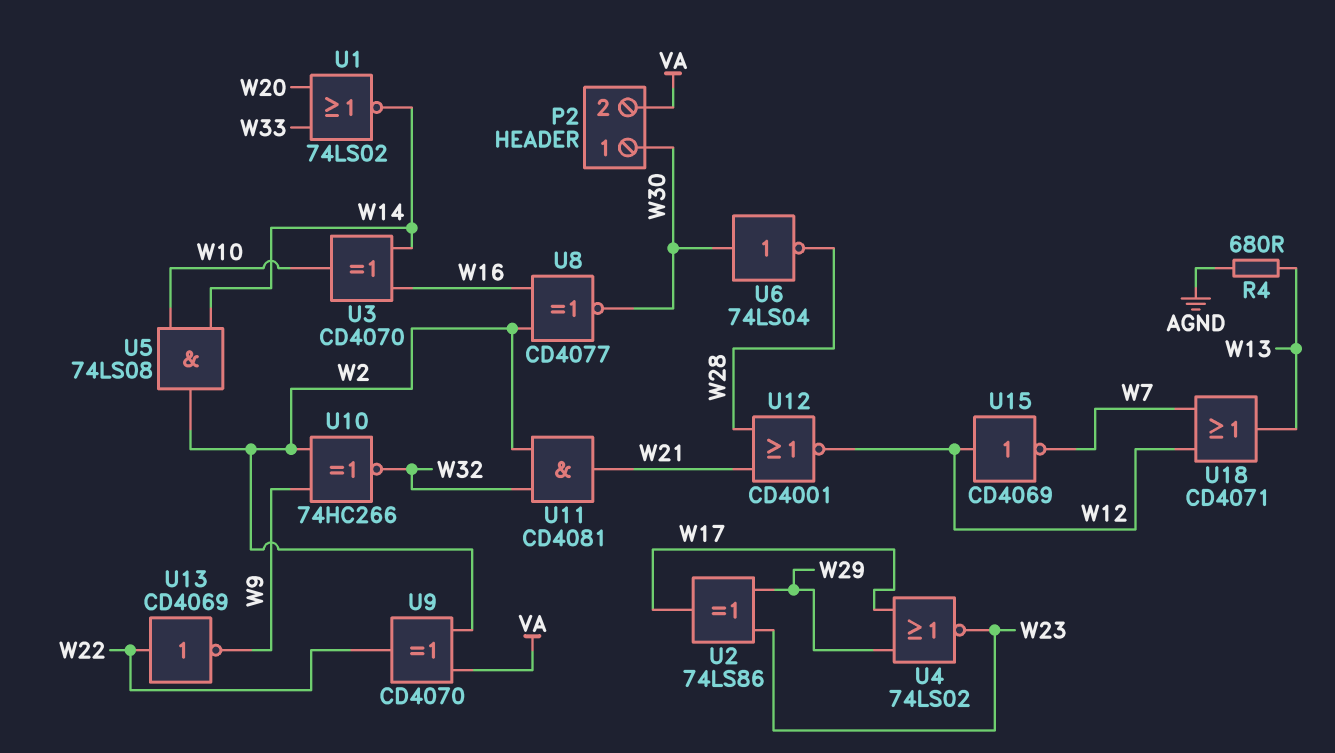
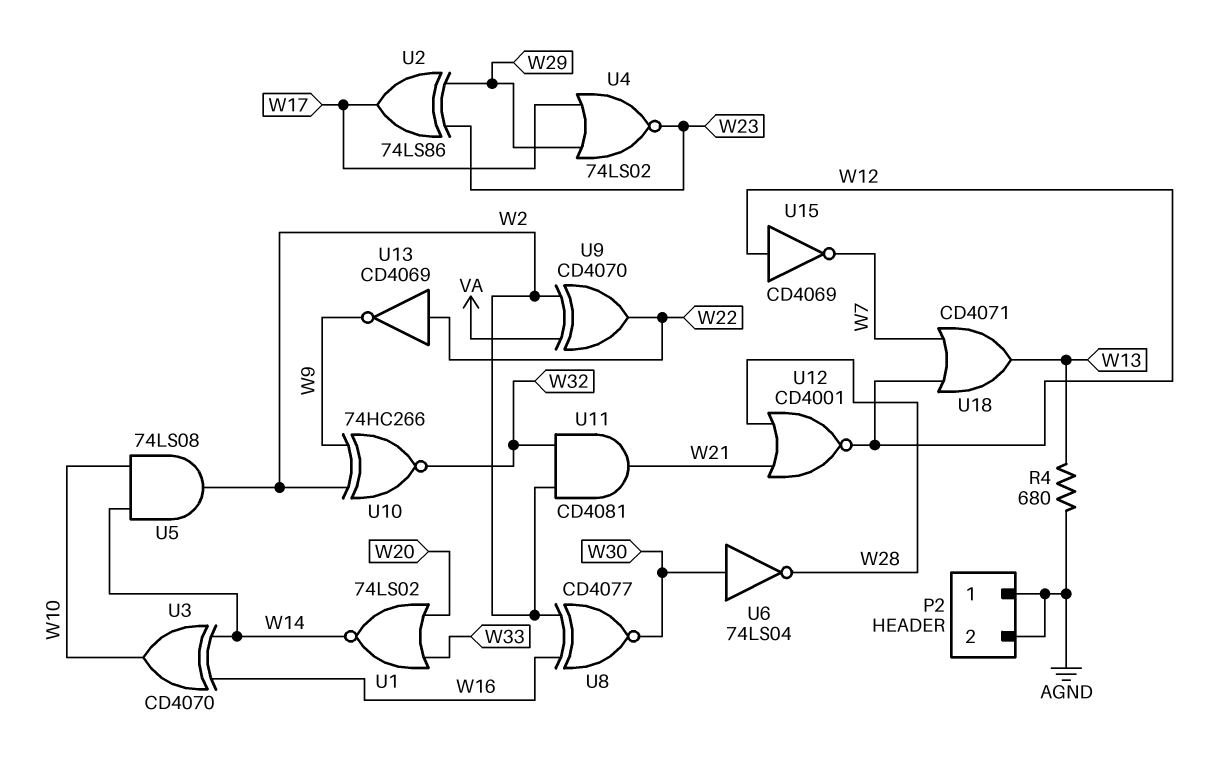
P2 pin 1: W30 -> AGND
P2 pin 2: VA -> AGND

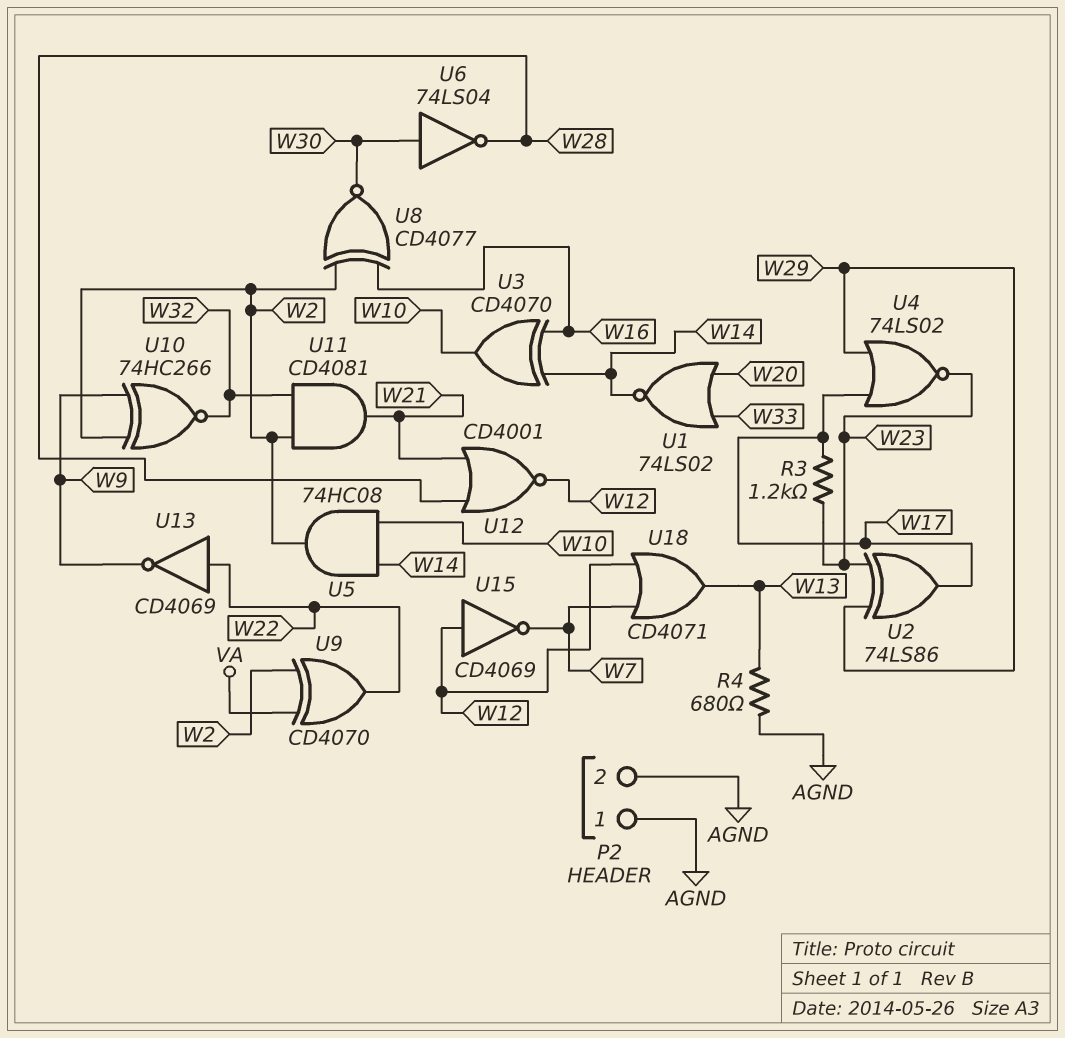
R3: none -> 1.2k (W17, W23)
U5: AND 74LS08 (in W10, in W14, out W2) -> AND 74HC08 (in W10, in W14, out W2)

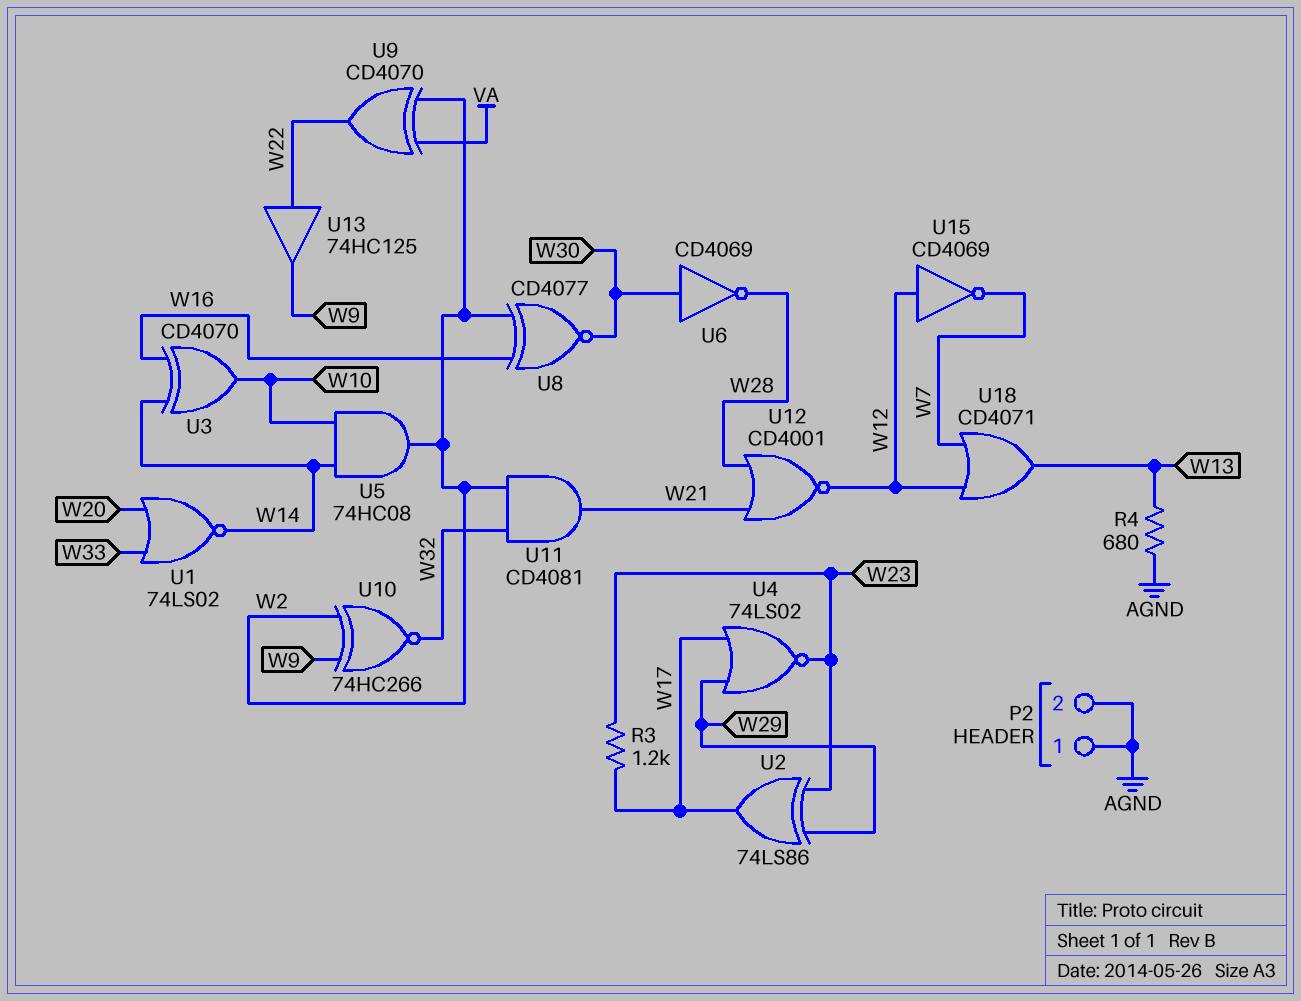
U6: NOT 74LS04 (in W30, out W28) -> NOT CD4069 (in W30, out W28)
U13: NOT CD4069 (in W22, out W9) -> buffer 74HC125 (in W22, out W9)

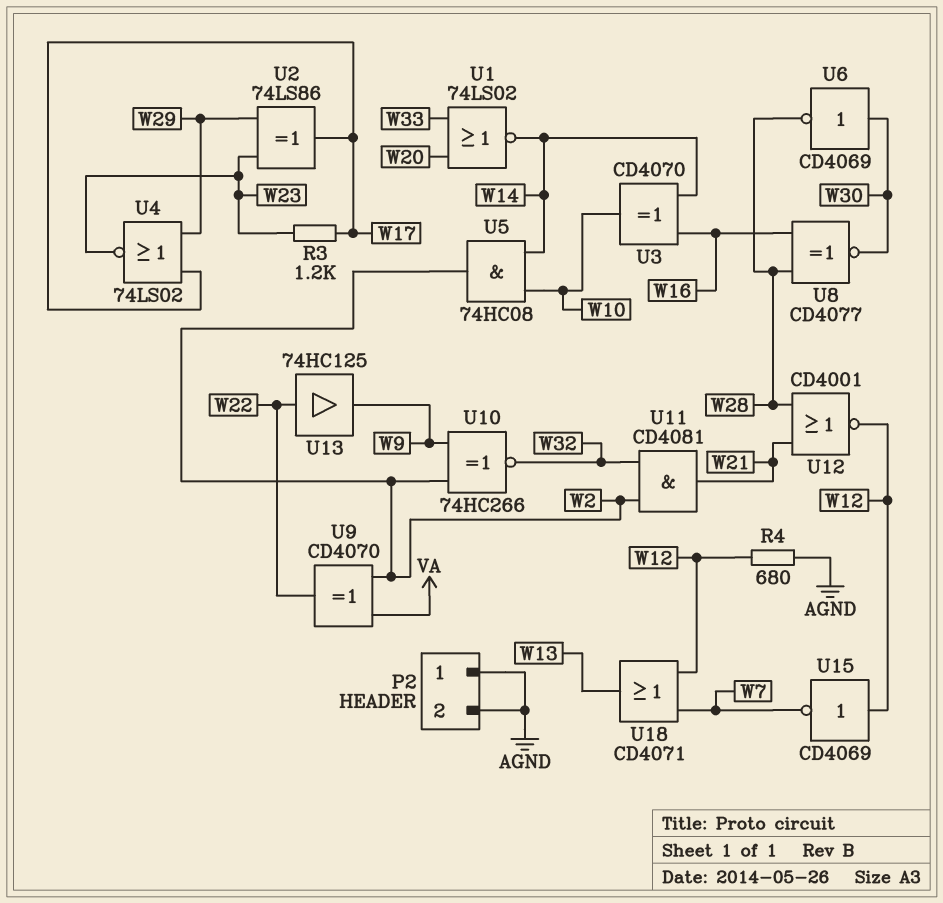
R4: 680 (AGND, W13) -> 680 (AGND, W12)
U8: XNOR CD4077 (in W2, in W16, out W30) -> XNOR CD4077 (in W16, in W28, out W30)

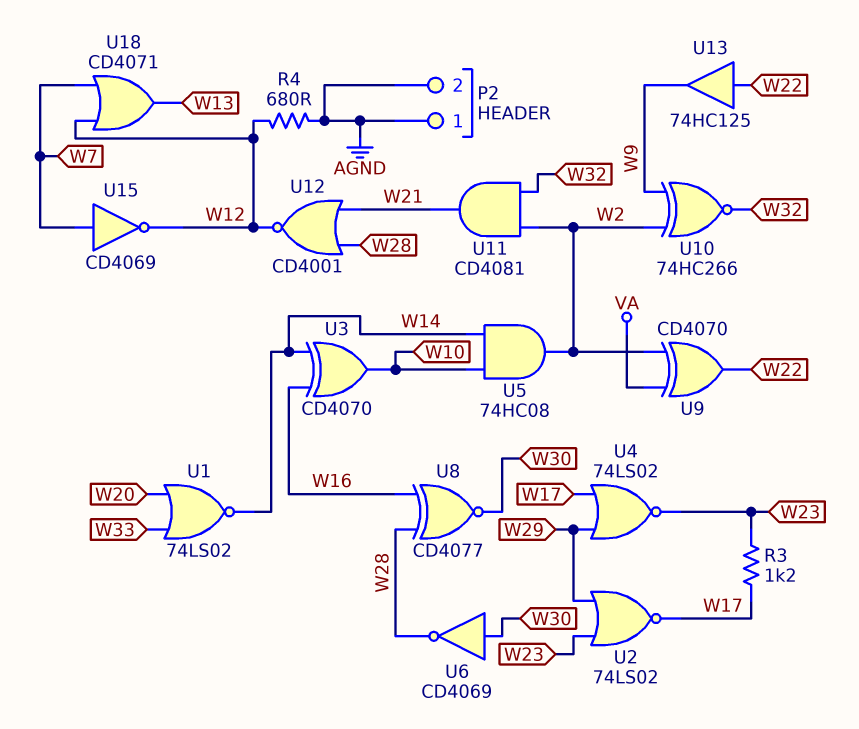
U2: XOR 74LS86 (in W23, in W29, out W17) -> NOR 74LS02 (in W23, in W29, out W17)
U15: NOT CD4069 (in W12, out W7) -> NOT CD4069 (in W7, out W12)

